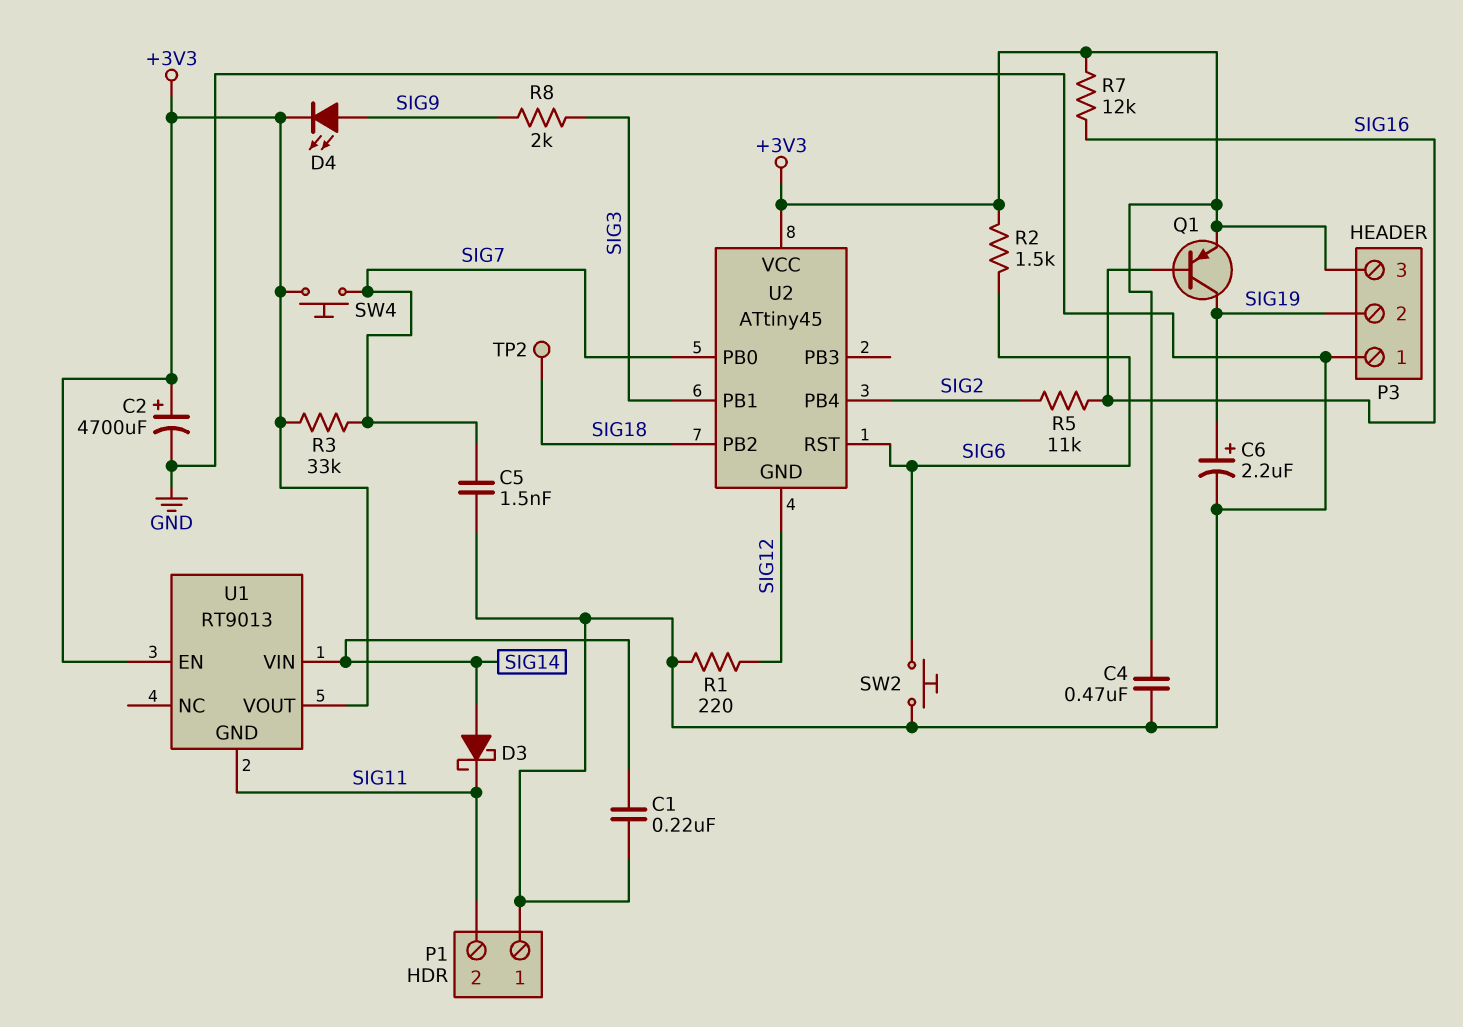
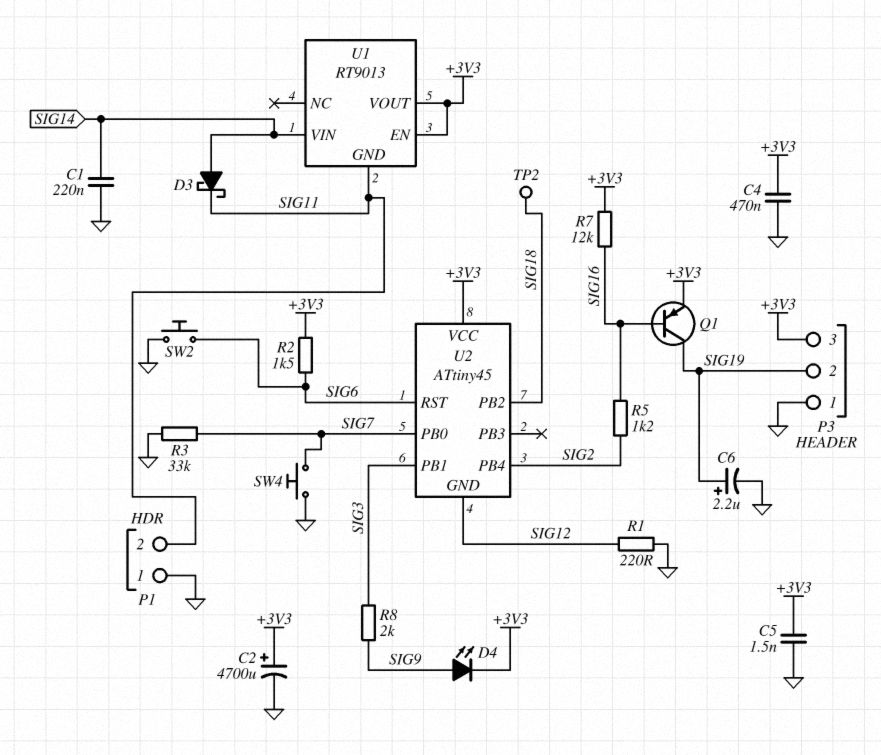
C5: 1.5nF (GND, SIG7) -> 1.5nF (+3V3, GND)
R3: 33k (+3V3, SIG7) -> 33k (GND, SIG7)
R5: 11k (SIG2, SIG16) -> 1.2k (SIG2, SIG16)
SW4: button (+3V3, SIG7) -> button (GND, SIG7)

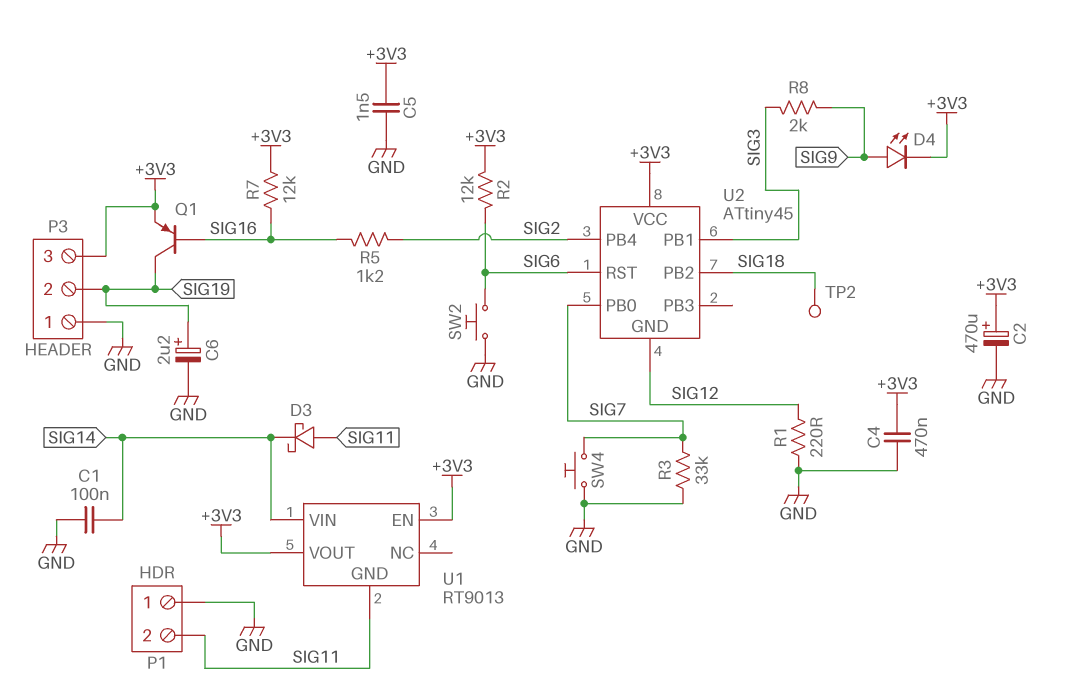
C1: 220nF (GND, SIG14) -> 100nF (GND, SIG14)
C2: 4700uF (plus +3V3, minus GND) -> 470uF (plus +3V3, minus GND)
D3: schottky (A SIG14, K SIG11) -> schottky (A SIG11, K SIG14)
R2: 1.5k (+3V3, SIG6) -> 12k (+3V3, SIG6)

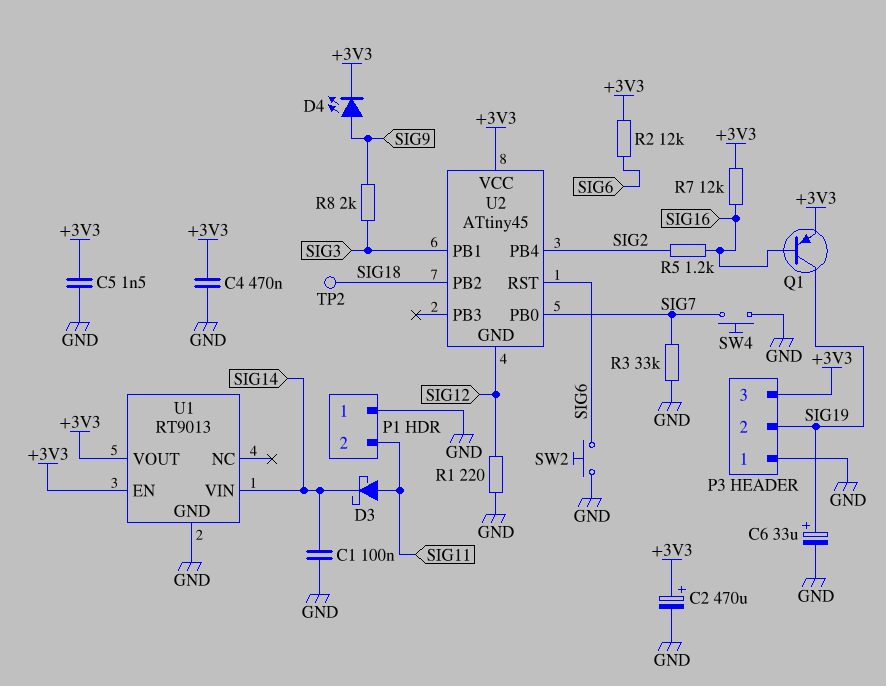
C6: 2.2uF (plus SIG19, minus GND) -> 33uF (plus SIG19, minus GND)
U1 pin GND: SIG11 -> GND

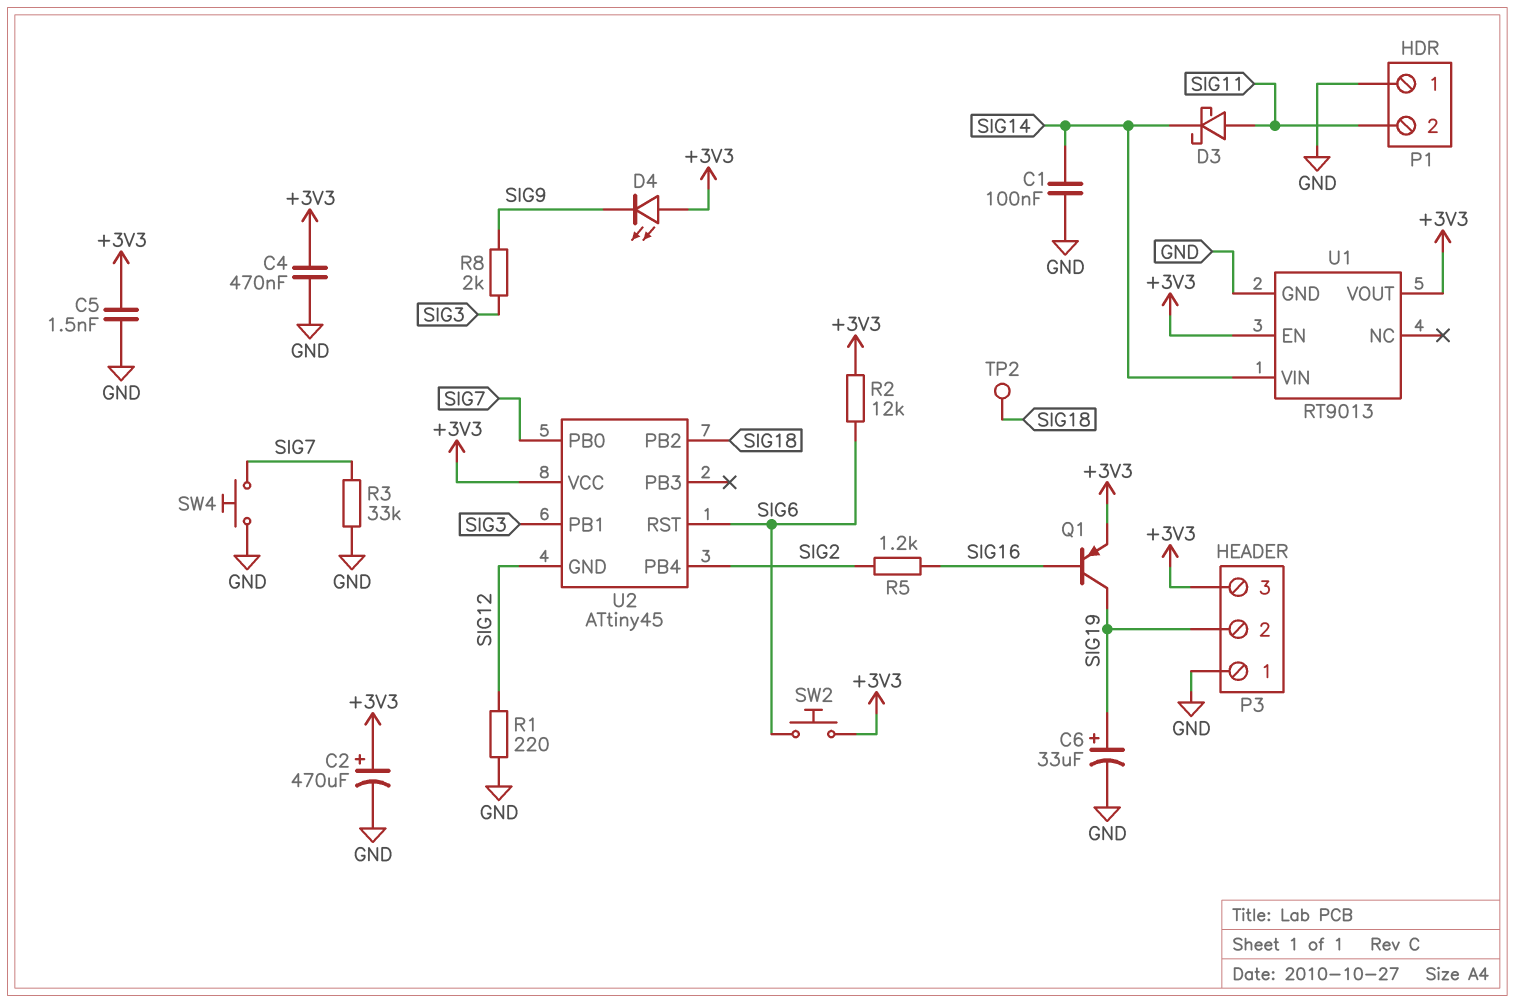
D4: LED (A SIG9, K +3V3) -> LED (A +3V3, K SIG9)
R7: 12k (+3V3, SIG16) -> none
SW2: button (GND, SIG6) -> button (+3V3, SIG6)

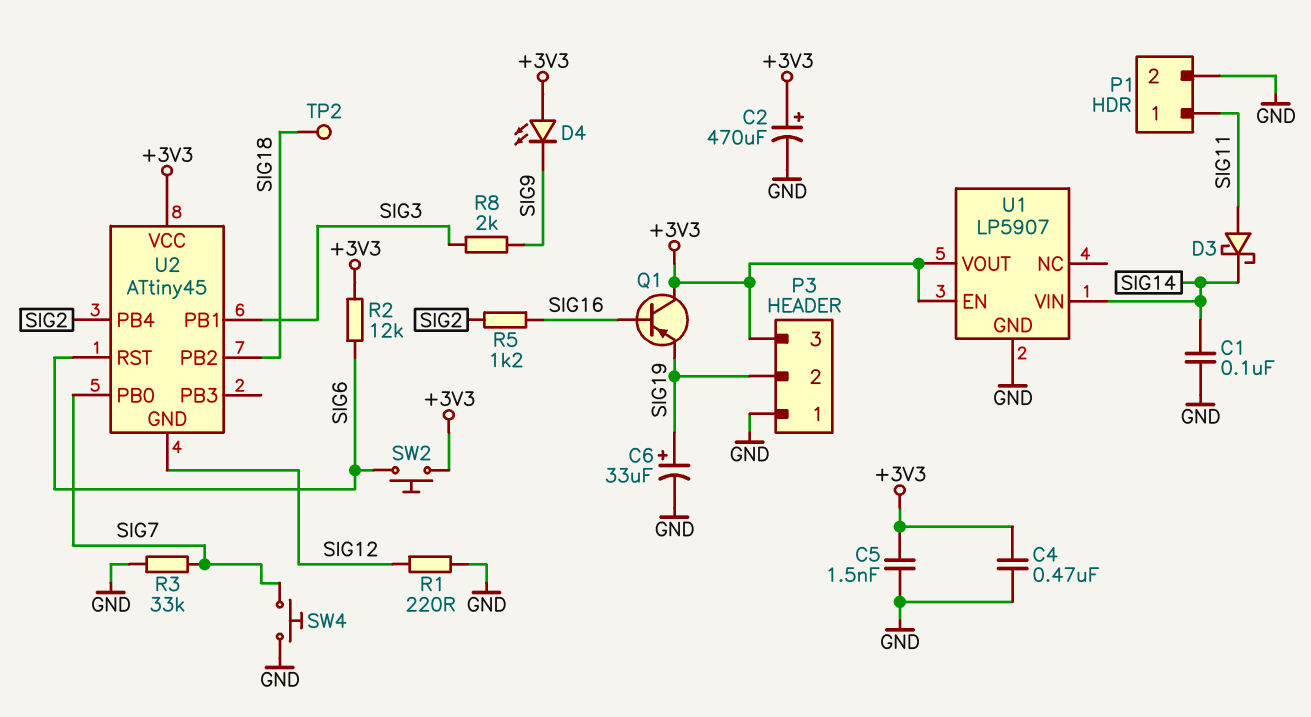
P1 pin 1: GND -> SIG11
P1 pin 2: SIG11 -> GND
Q1: PNP (B SIG16, C SIG19, E +3V3) -> PNP (B SIG16, C +3V3, E SIG19)
U1: RT9013 -> LP5907

